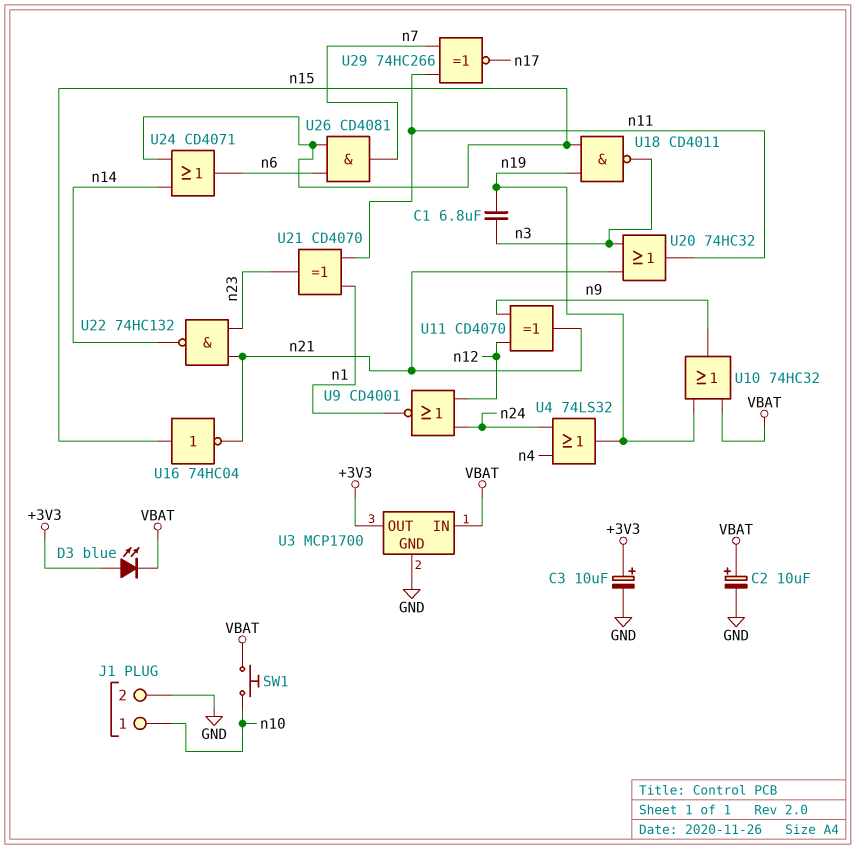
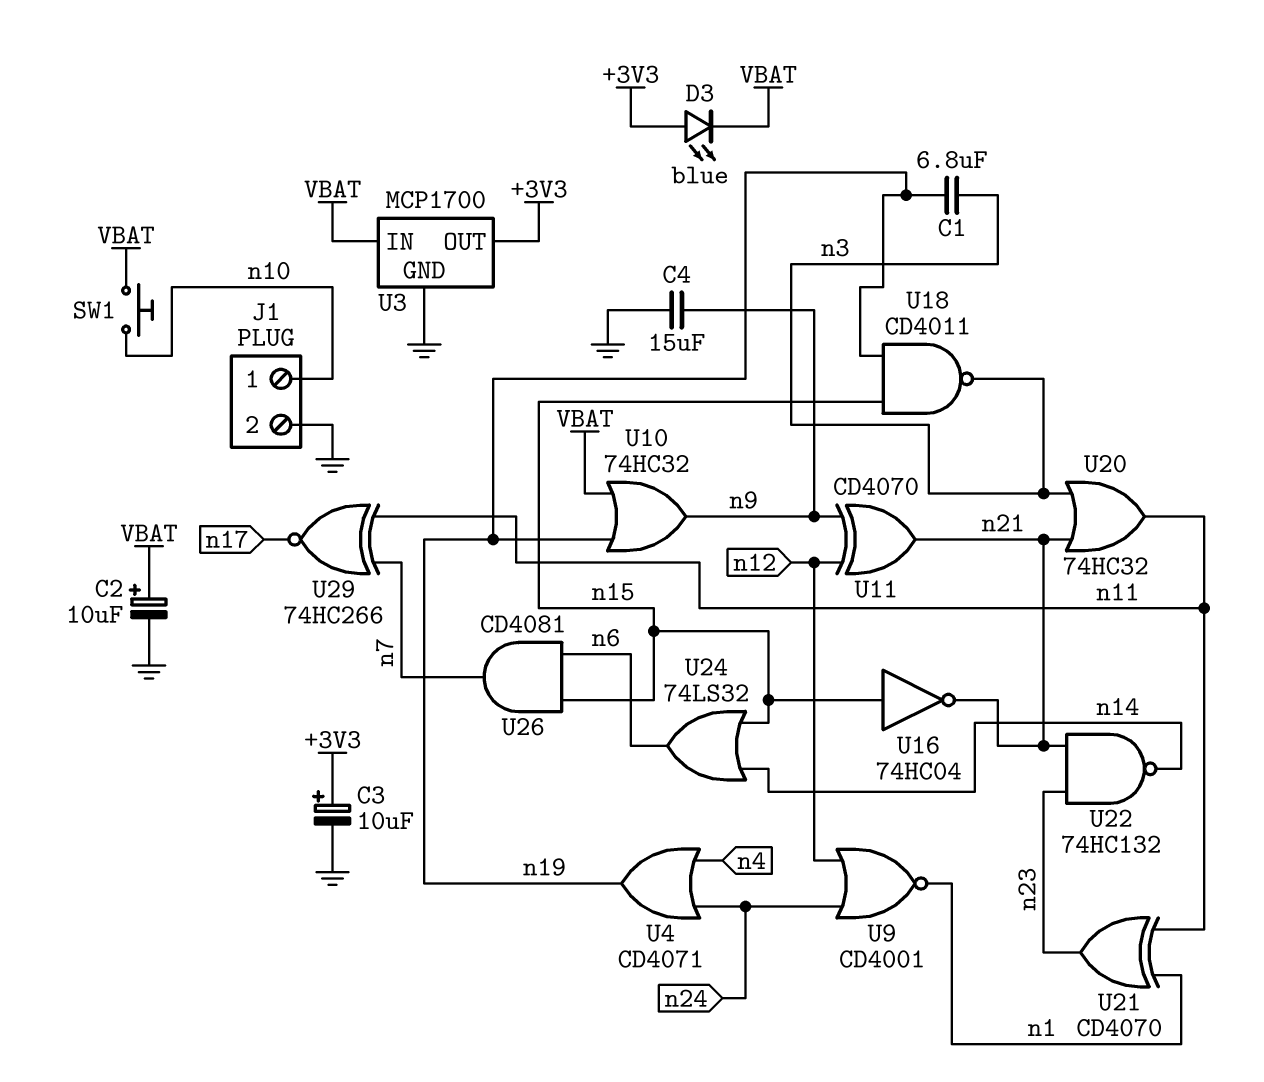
C4: none -> 15uF (GND, n9)
U4: OR 74LS32 (in n4, in n24, out n19) -> OR CD4071 (in n4, in n24, out n19)
U24: OR CD4071 (in n14, in n15, out n6) -> OR 74LS32 (in n14, in n15, out n6)

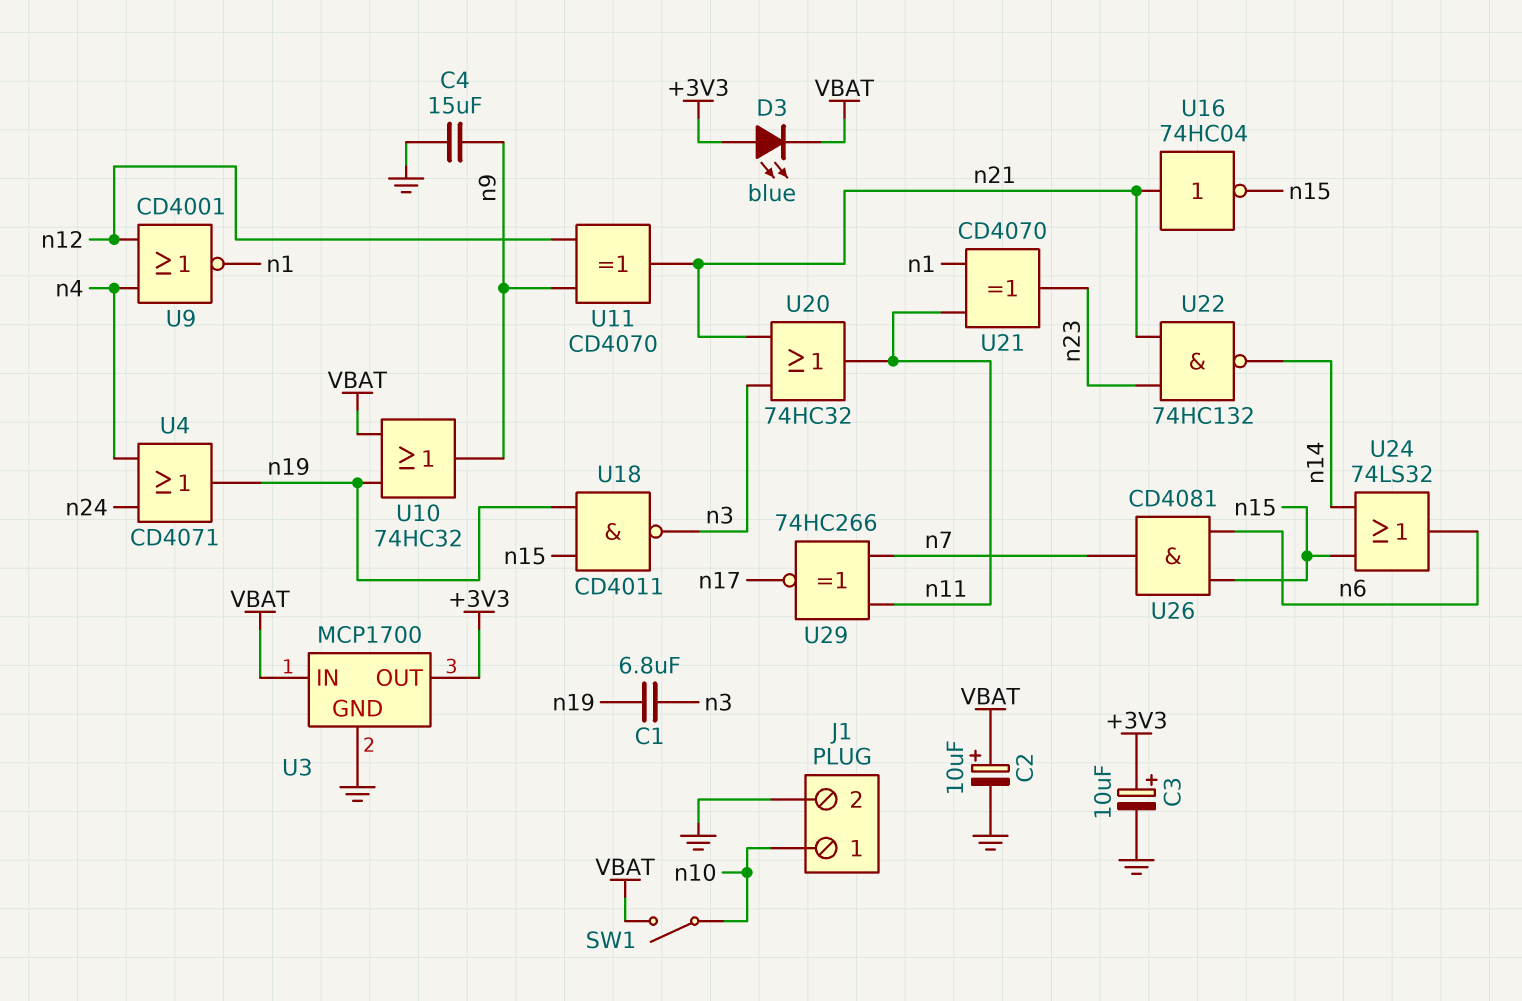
SW1: button (VBAT, n10) -> switch (VBAT, n10)
U9: NOR CD4001 (in n12, in n24, out n1) -> NOR CD4001 (in n4, in n12, out n1)
U16: NOT 74HC04 (in n15, out n21) -> NOT 74HC04 (in n21, out n15)

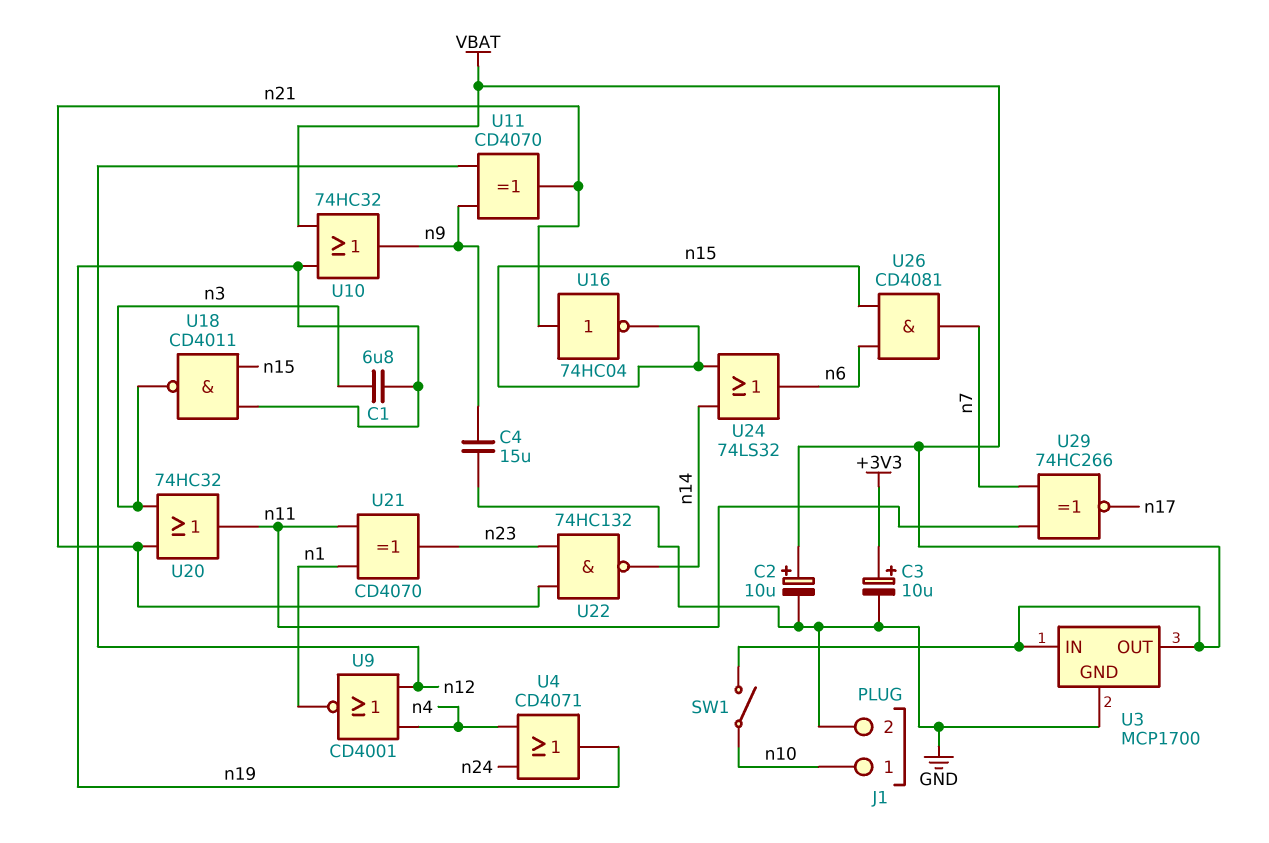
D3: LED blue (A +3V3, K VBAT) -> none
U3 pin OUT: +3V3 -> VBAT

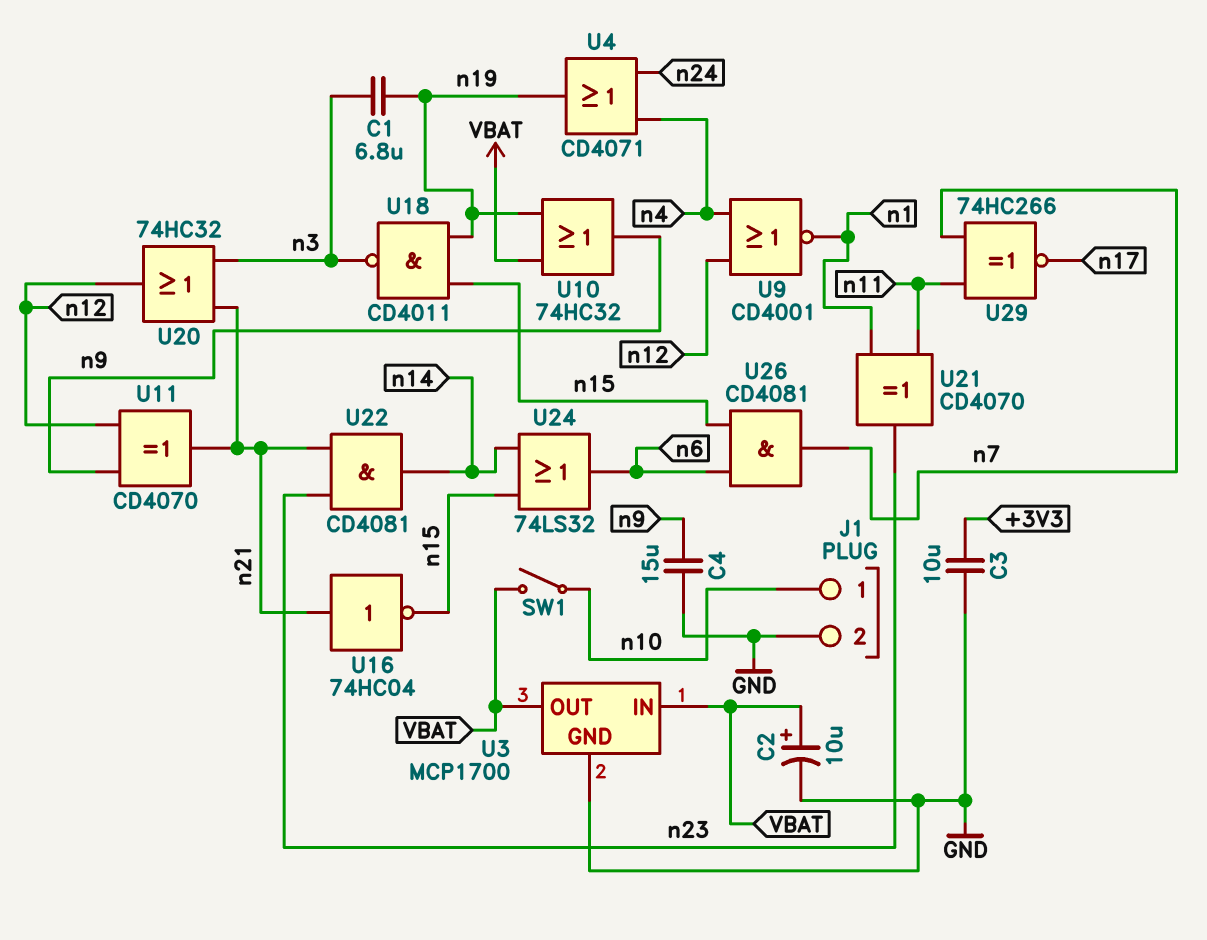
C3: 10uF (plus +3V3, minus GND) -> 10uF (+3V3, GND)
U20: OR 74HC32 (in n3, in n21, out n11) -> OR 74HC32 (in n3, in n21, out n12)
U22: NAND 74HC132 (in n21, in n23, out n14) -> AND CD4081 (in n21, in n23, out n14)

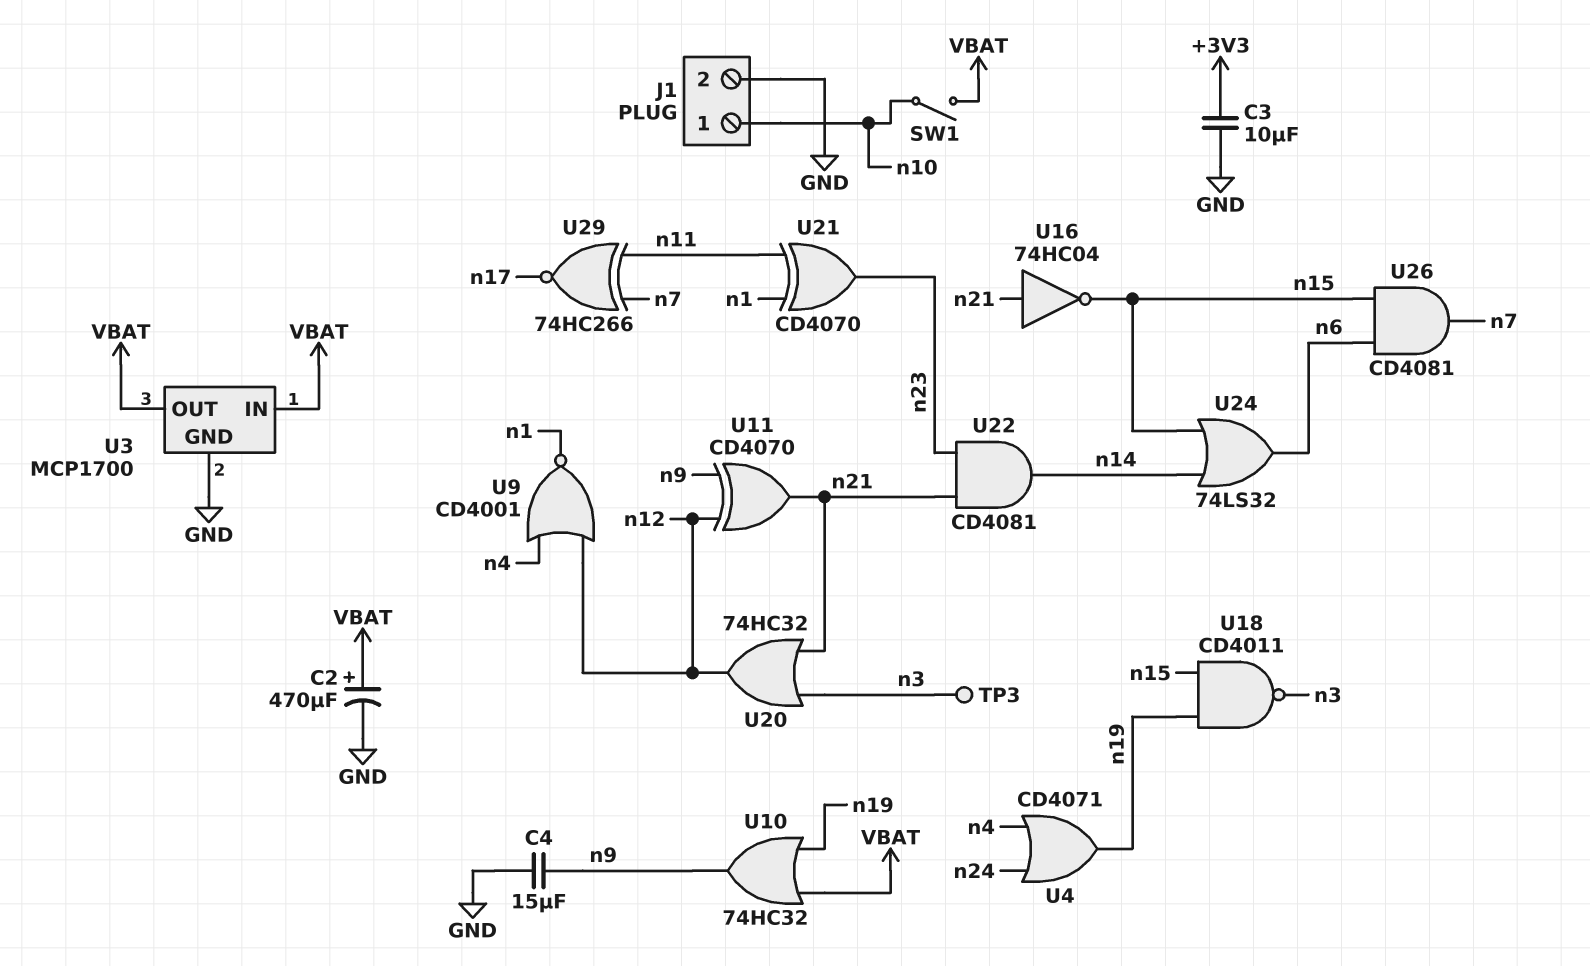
C1: 6.8uF (n3, n19) -> none
C2: 10uF (plus VBAT, minus GND) -> 470uF (plus VBAT, minus GND)
TP3: none -> test point (n3)

